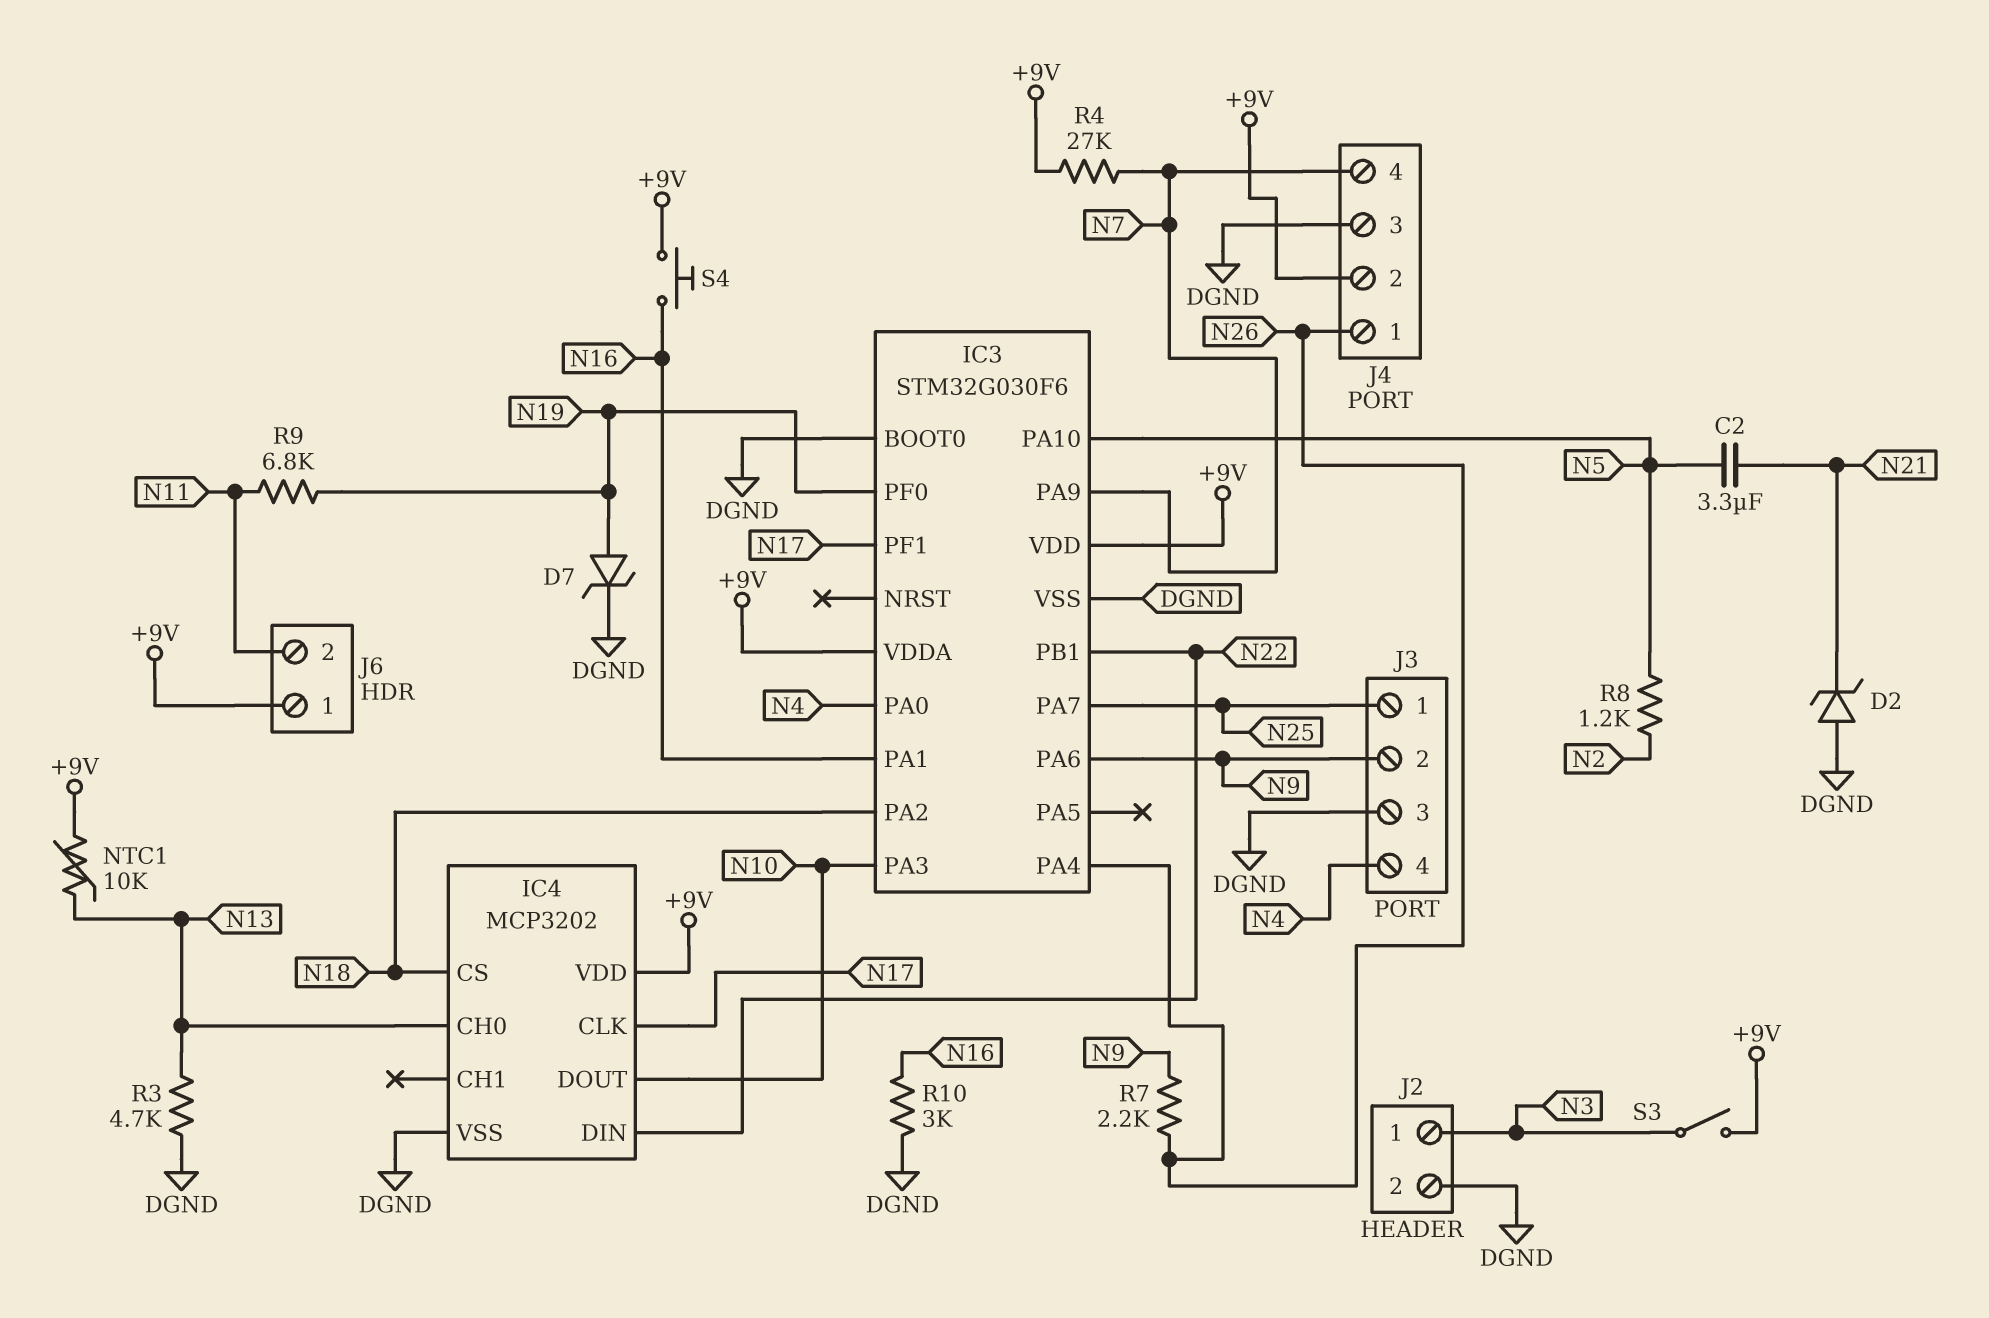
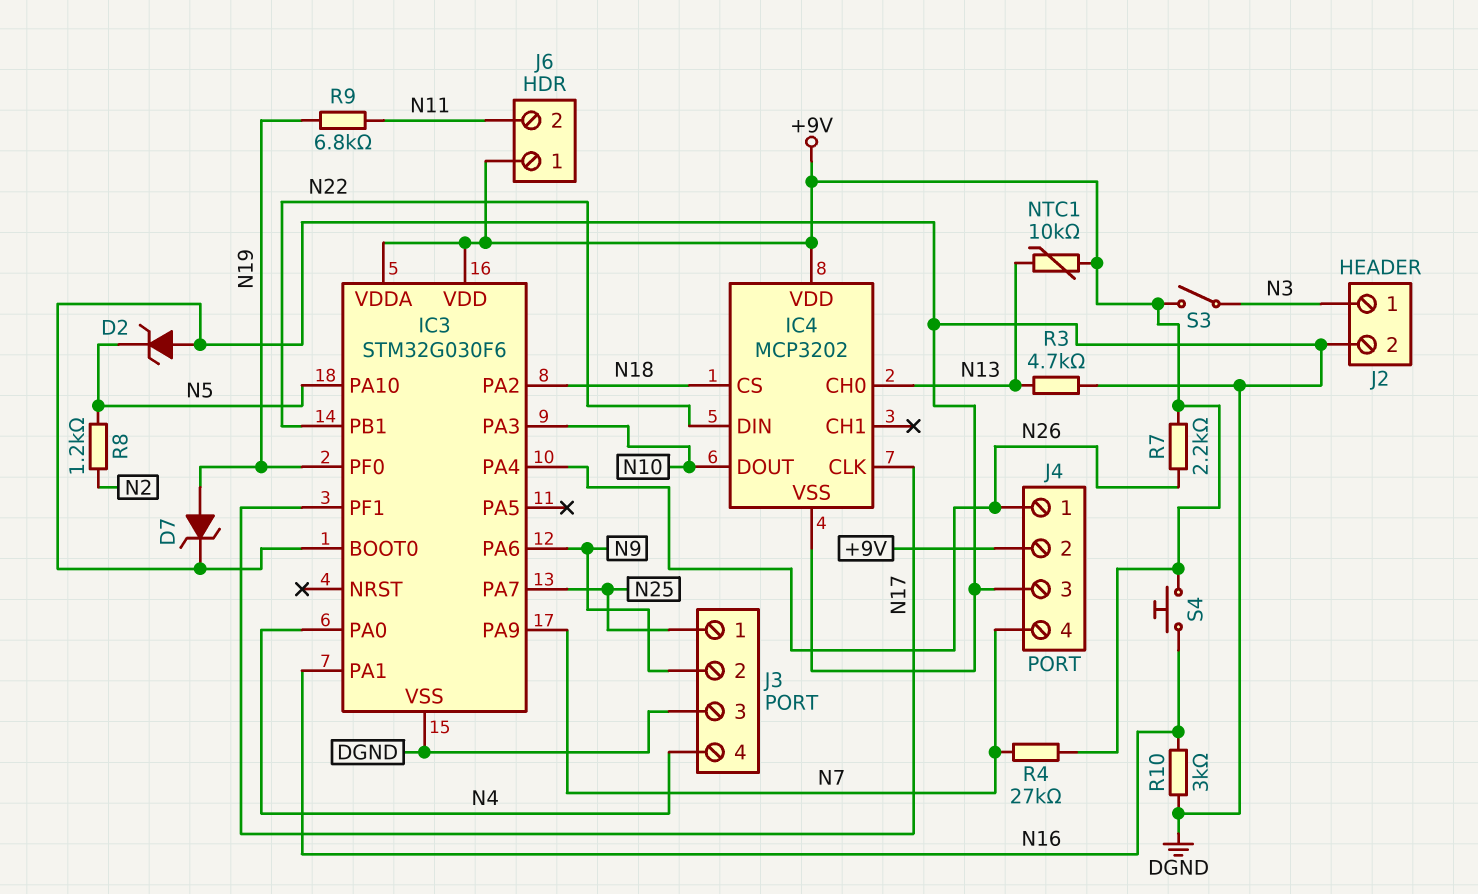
C2: 3.3uF (N5, N21) -> none
D2: zener (A DGND, K N21) -> zener (A DGND, K N5)
R7: 2.2k (N9, N26) -> 2.2k (+9V, N26)

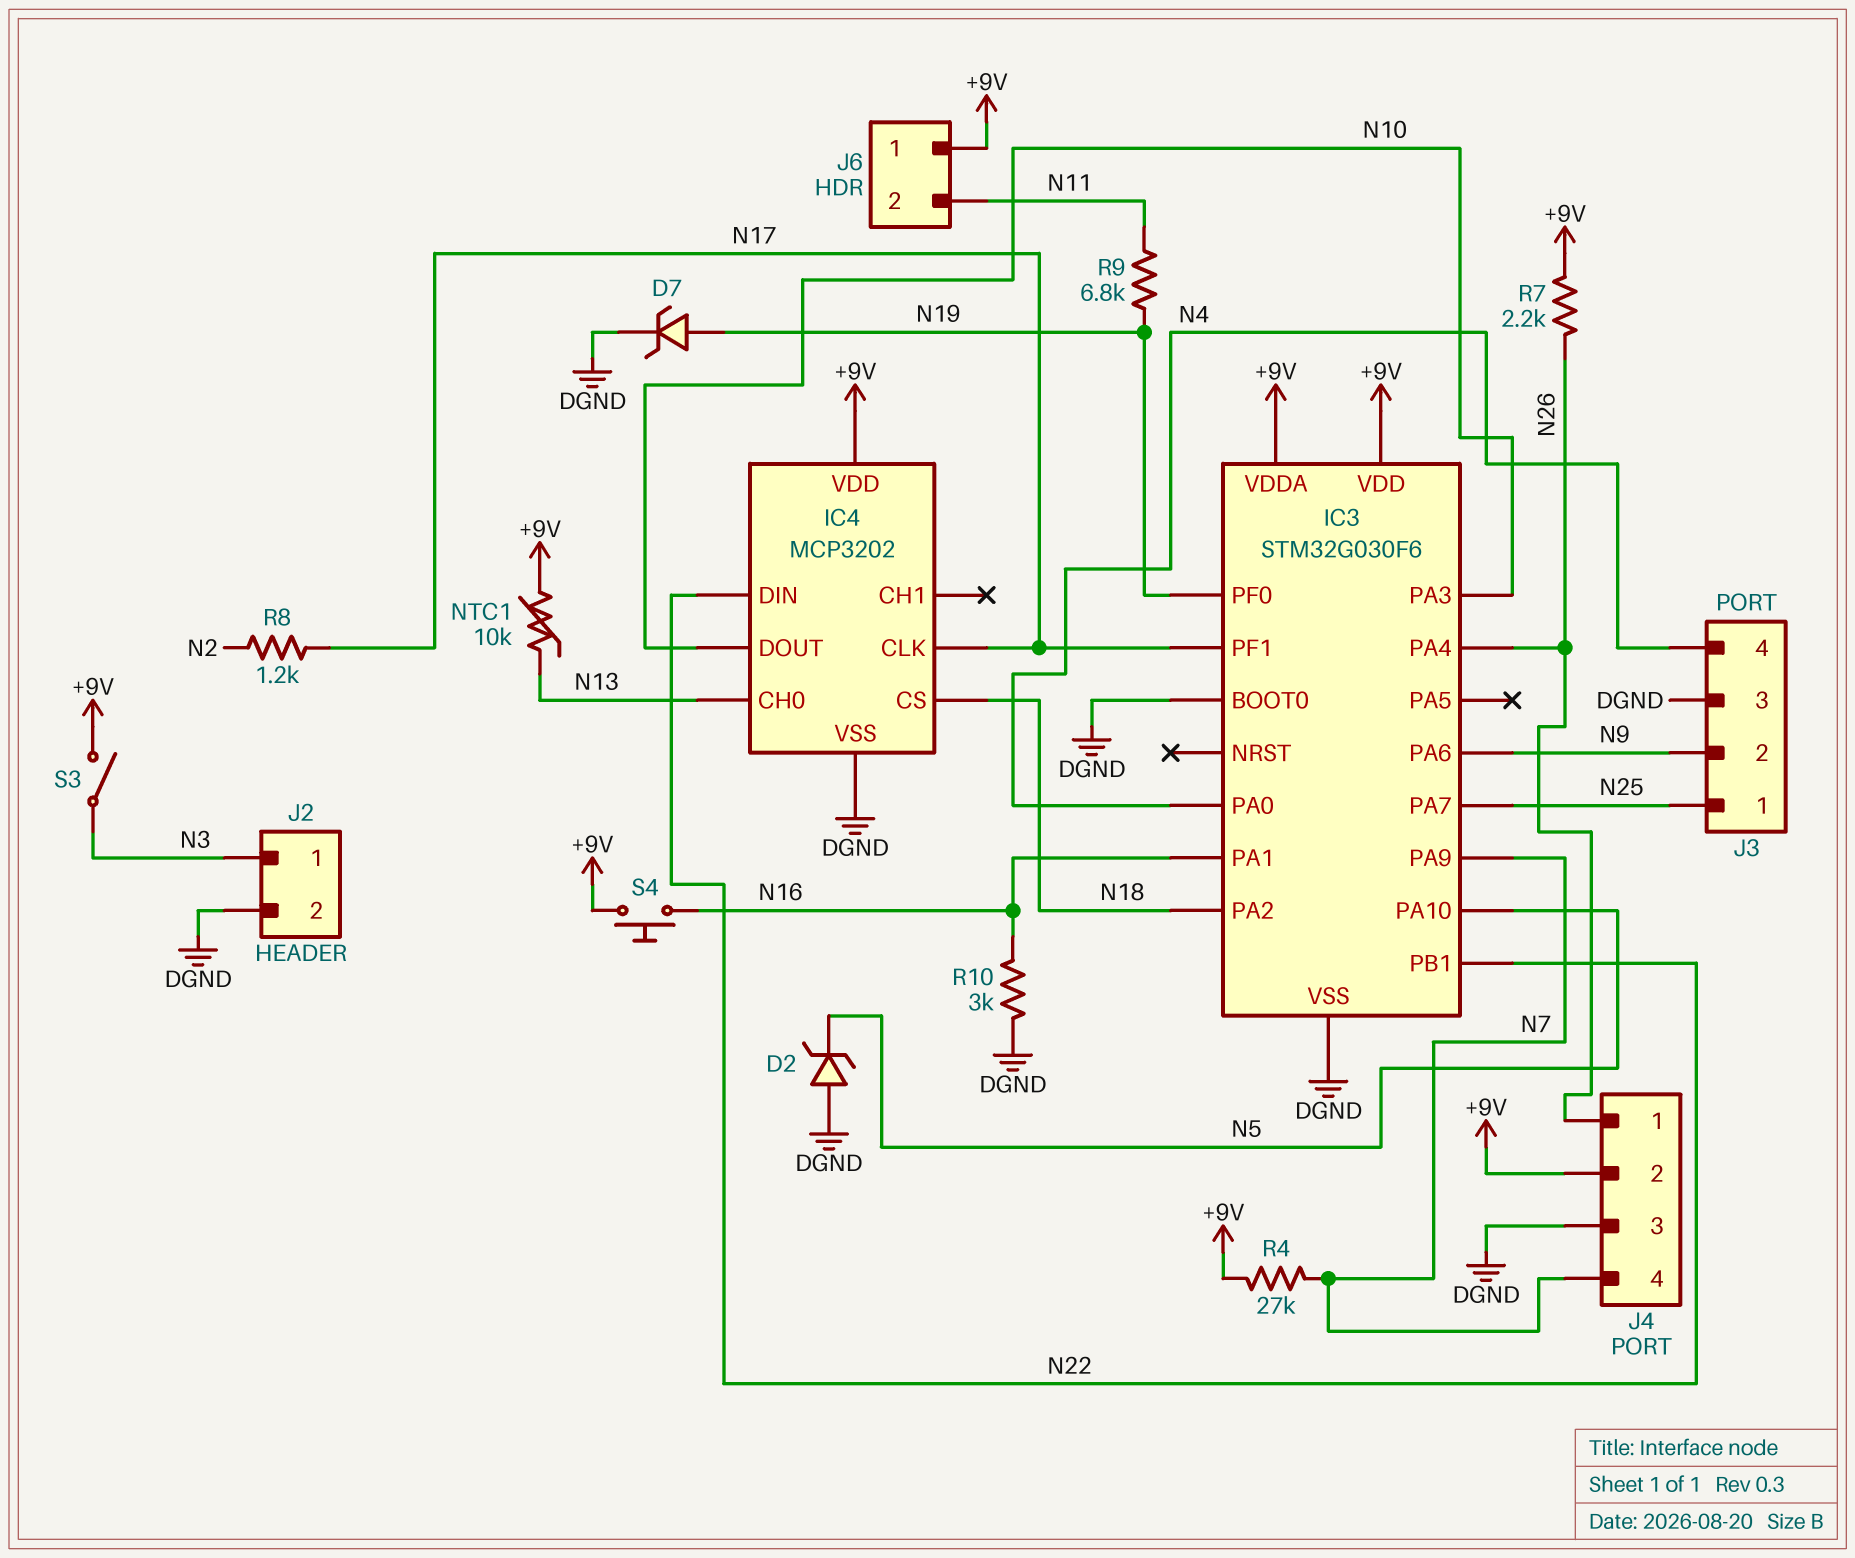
R3: 4.7k (DGND, N13) -> none
R8: 1.2k (N2, N5) -> 1.2k (N2, N17)

